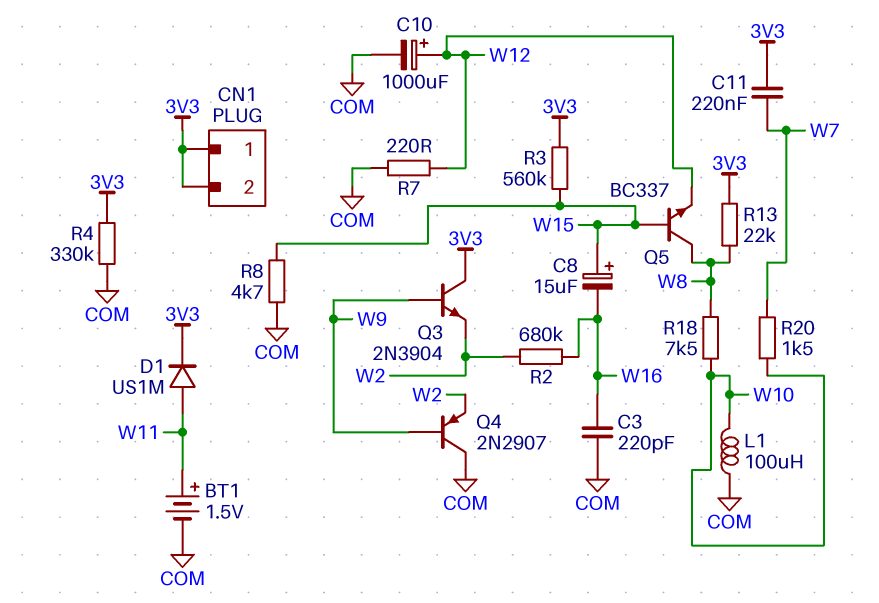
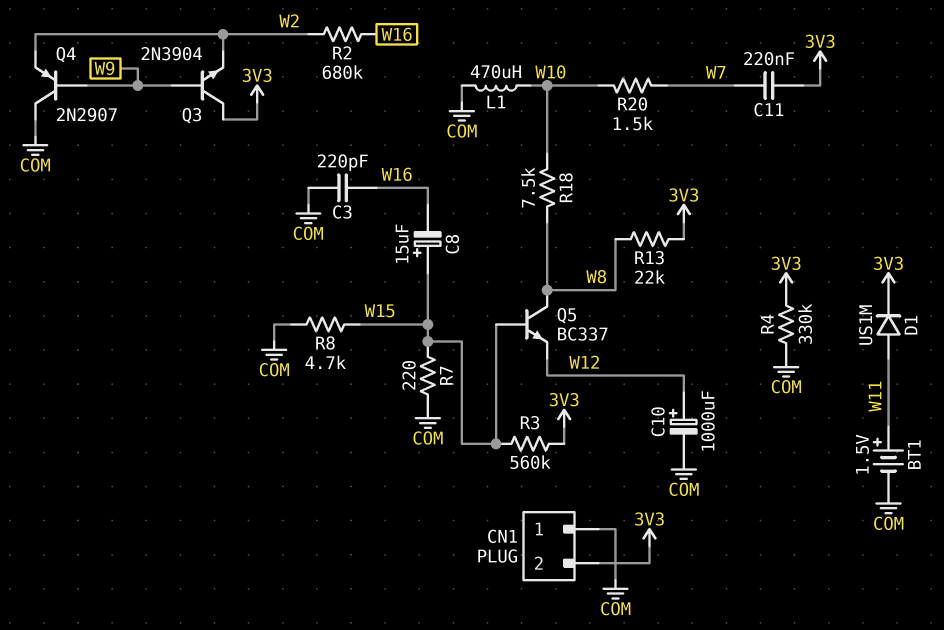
CN1 pin 1: 3V3 -> COM
L1: 100uH (COM, W10) -> 470uH (COM, W10)
R7: 220 (COM, W12) -> 220 (COM, W15)

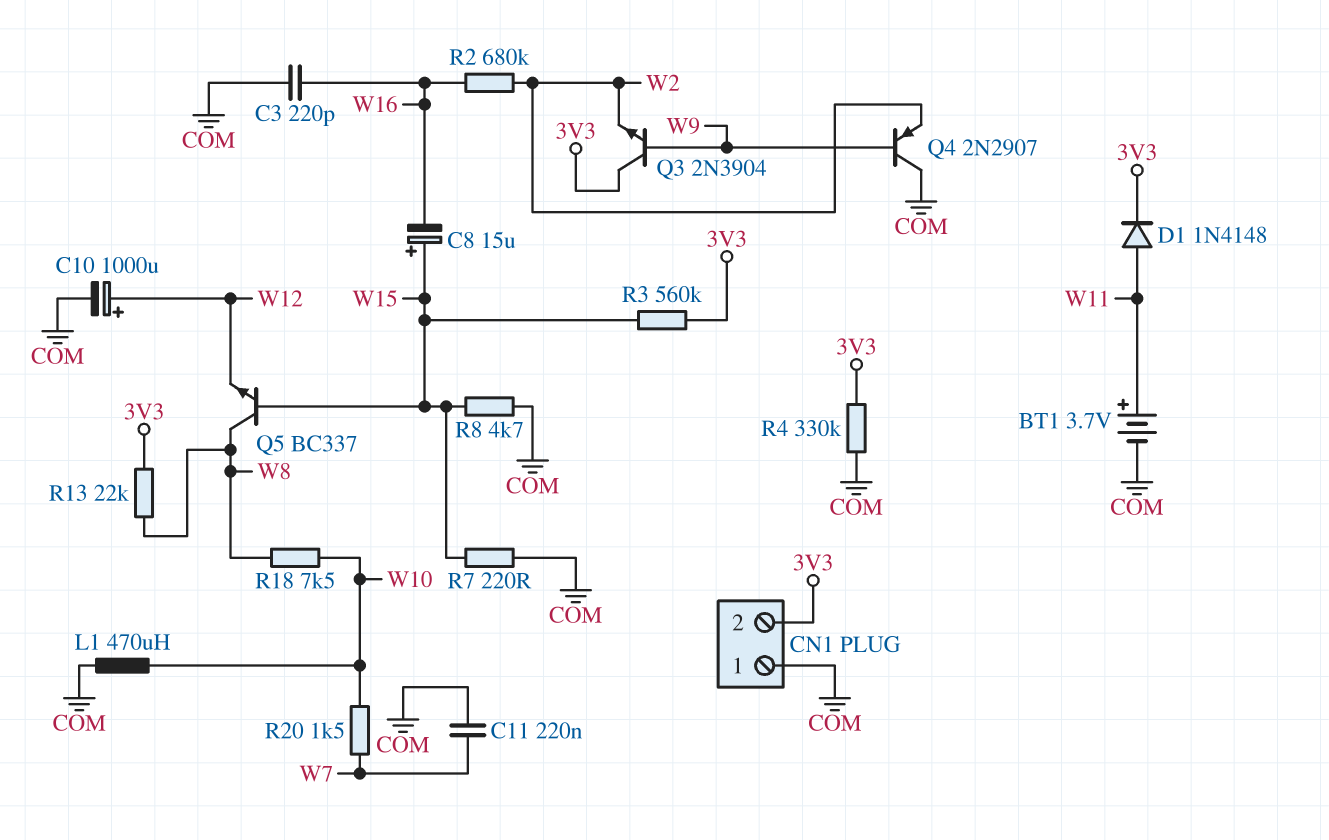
BT1: 1.5V (plus W11, minus COM) -> 3.7V (plus W11, minus COM)
C11: 220nF (3V3, W7) -> 220nF (COM, W7)
D1: diode US1M (A W11, K 3V3) -> diode 1N4148 (A W11, K 3V3)

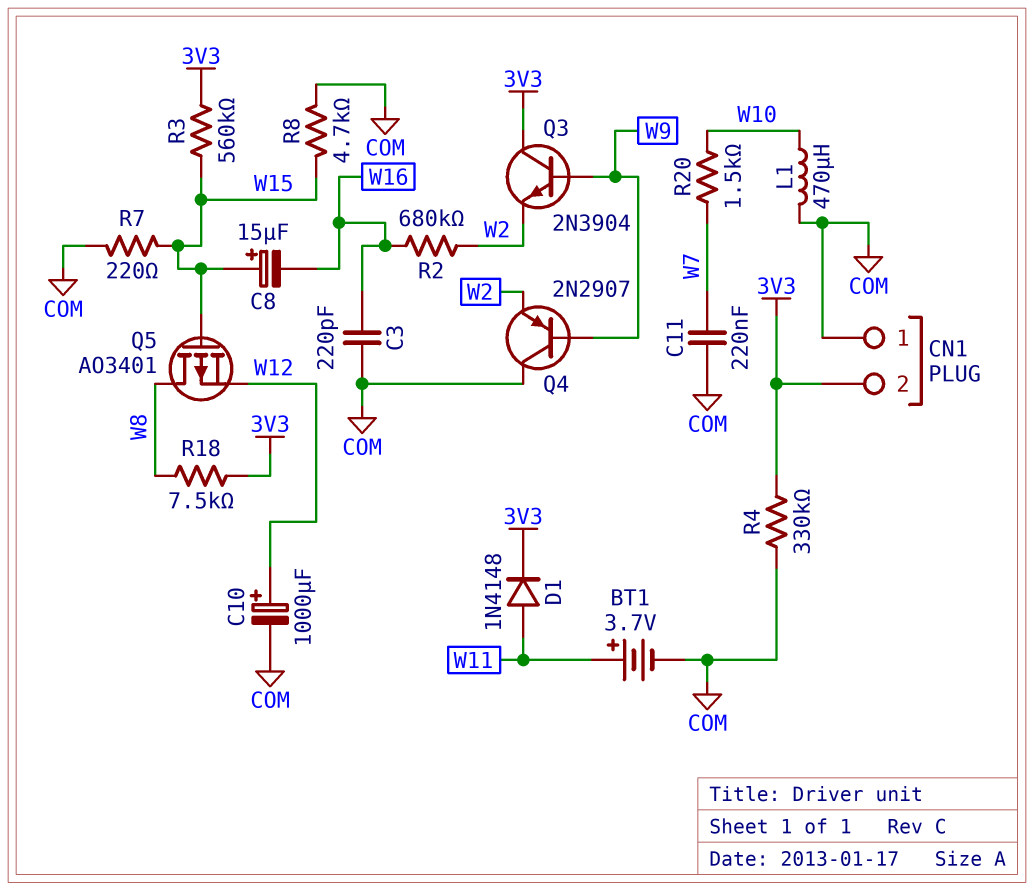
Q5: NPN BC337 (B W15, C W8, E W12) -> PMOS AO3401 (G W15, D W8, S W12)
R13: 22k (3V3, W8) -> none
R18: 7.5k (W8, W10) -> 7.5k (3V3, W8)

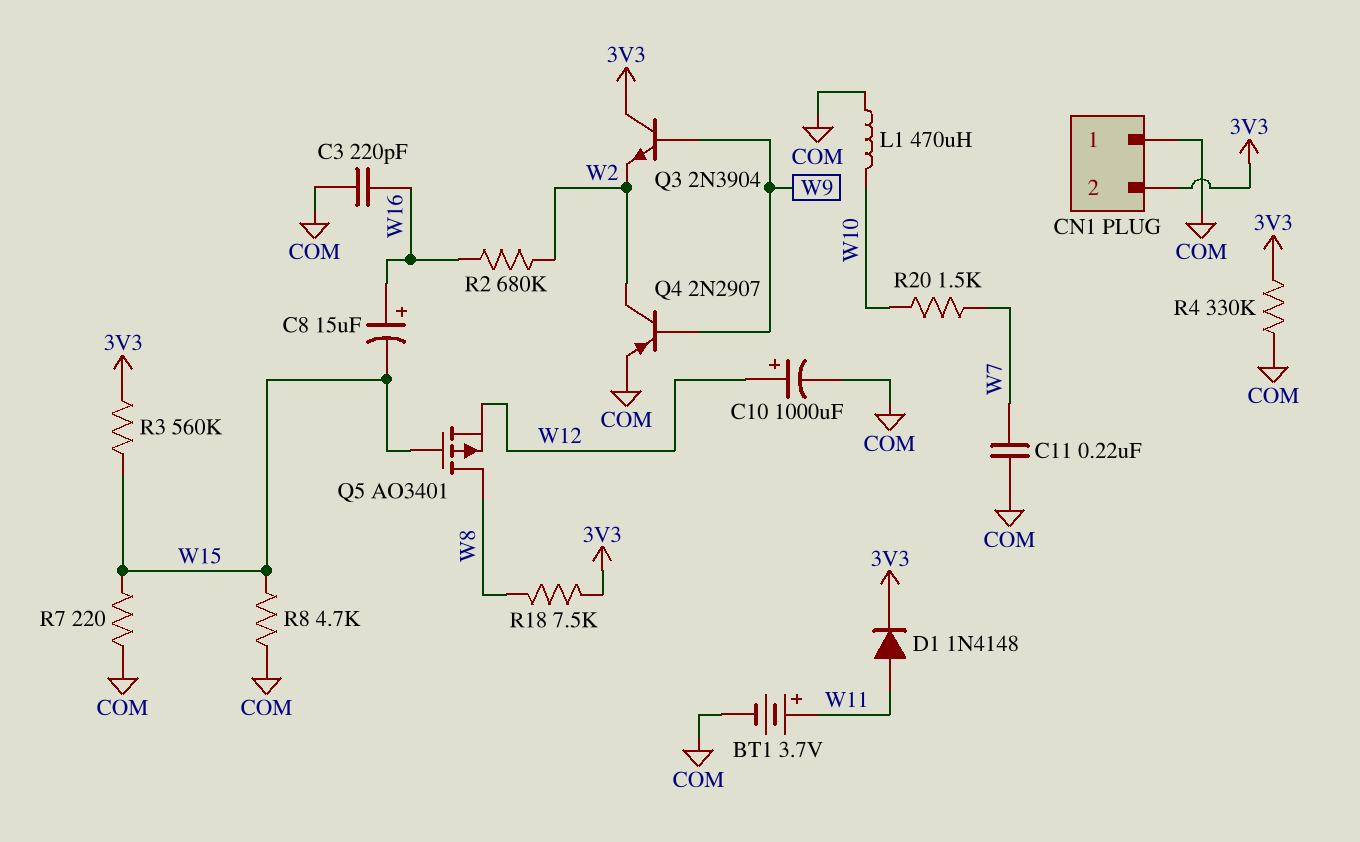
C8: 15uF (plus W15, minus W16) -> 15uF (plus W16, minus W15)
Q4: PNP 2N2907 (B W9, C COM, E W2) -> PNP 2N2907 (B W9, C W2, E COM)

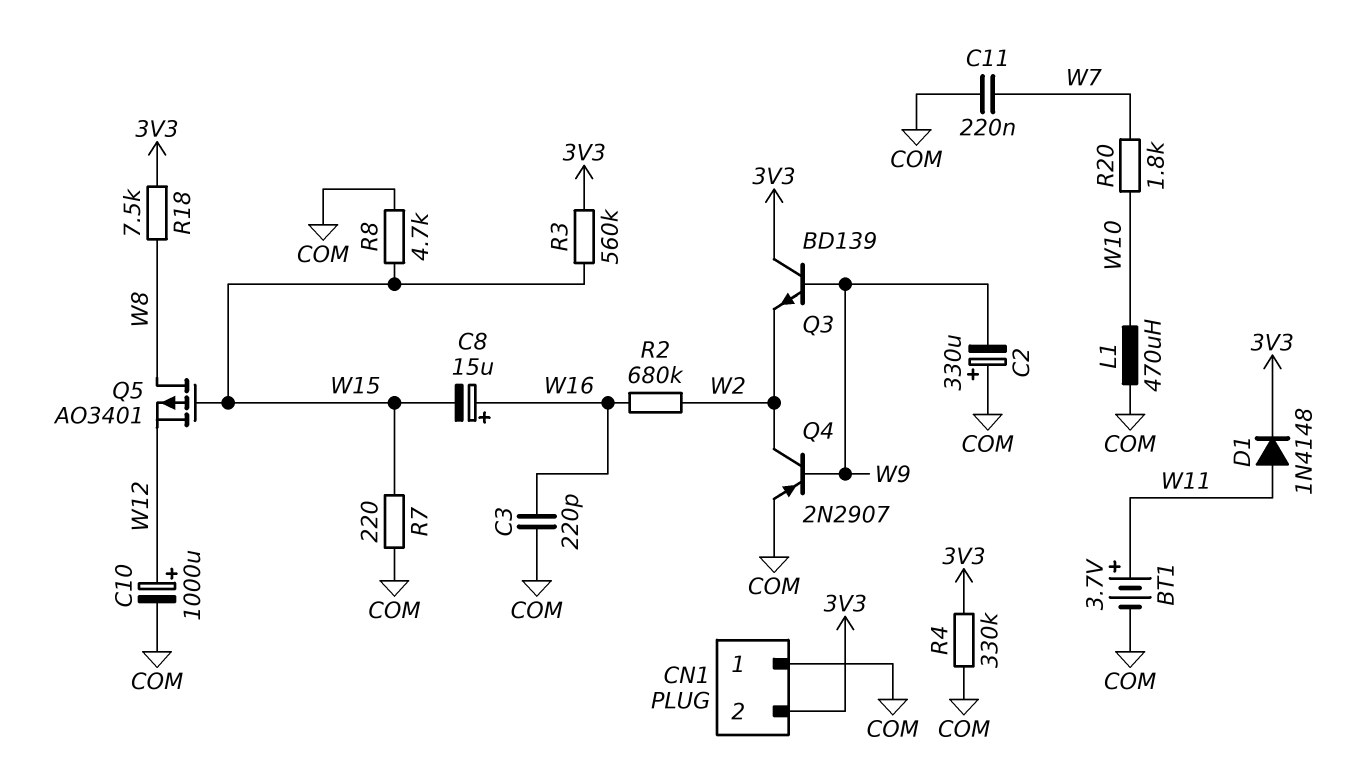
C2: none -> 330uF (plus COM, minus W9)
Q3: NPN 2N3904 (B W9, C 3V3, E W2) -> NPN BD139 (B W9, C 3V3, E W2)
R20: 1.5k (W7, W10) -> 1.8k (W7, W10)

